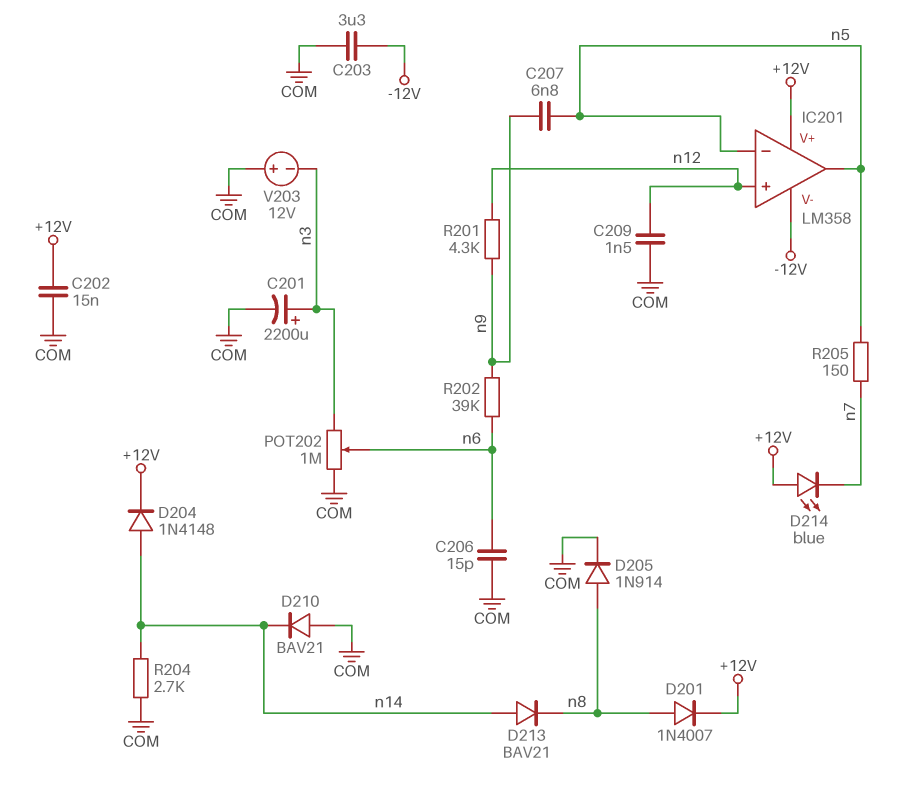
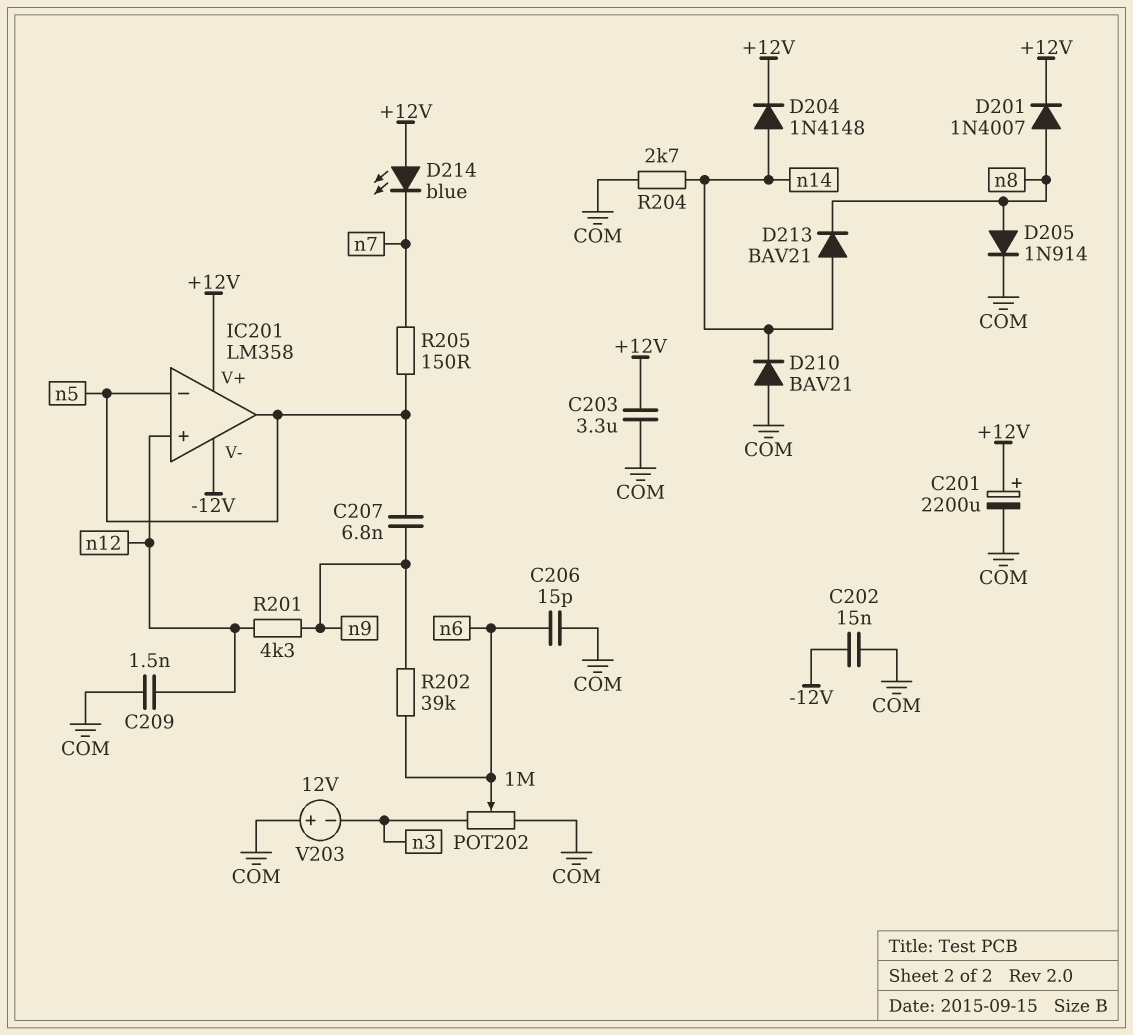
C201: 2200uF (plus n3, minus COM) -> 2200uF (plus +12V, minus COM)
C202: 15nF (+12V, COM) -> 15nF (-12V, COM)
C203: 3.3uF (-12V, COM) -> 3.3uF (+12V, COM)

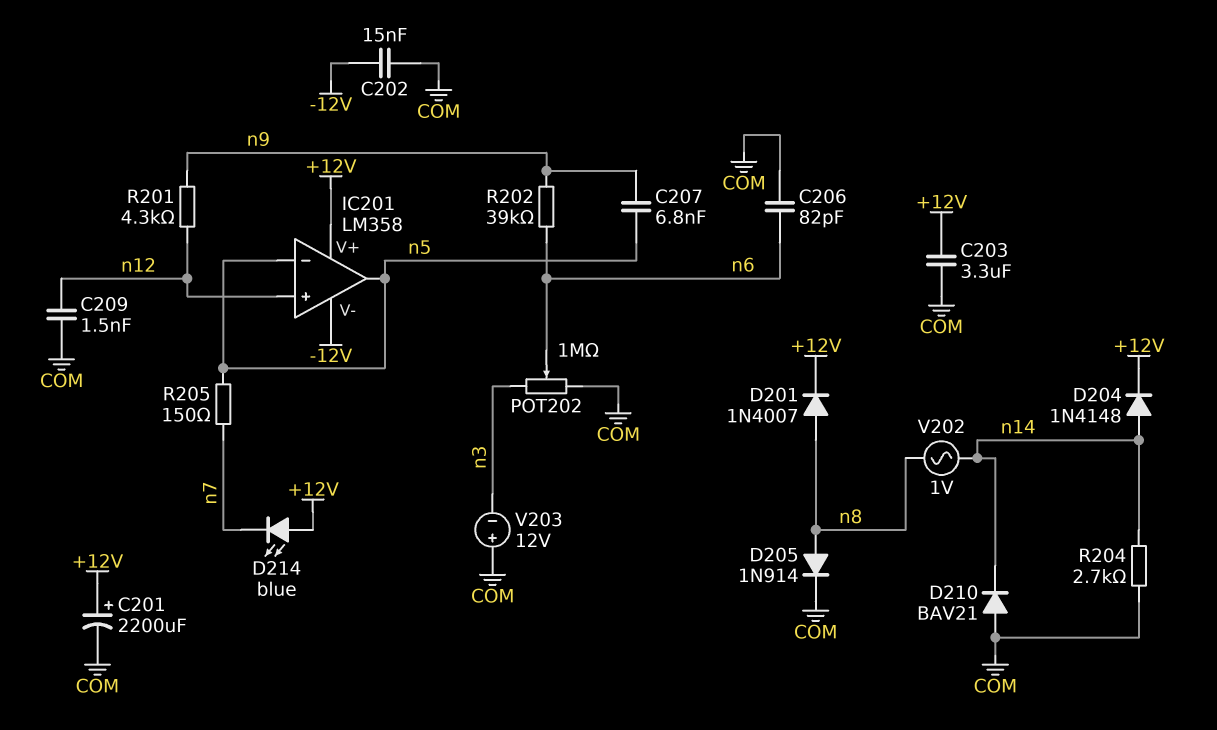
C206: 15pF (COM, n6) -> 82pF (COM, n6)
D213: diode BAV21 (A n14, K n8) -> none
V202: none -> AC 1V (n8, n14)

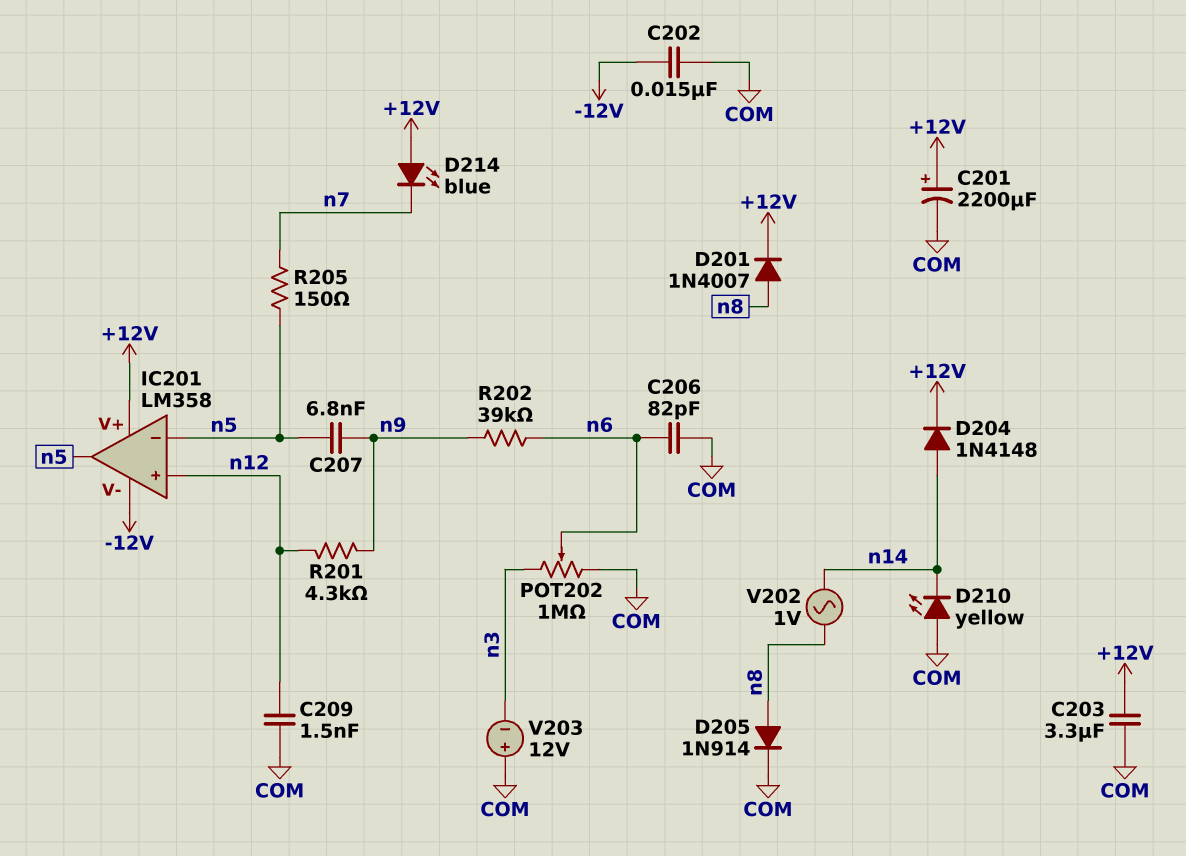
D210: diode BAV21 (A COM, K n14) -> LED yellow (A COM, K n14)
R204: 2.7k (COM, n14) -> none

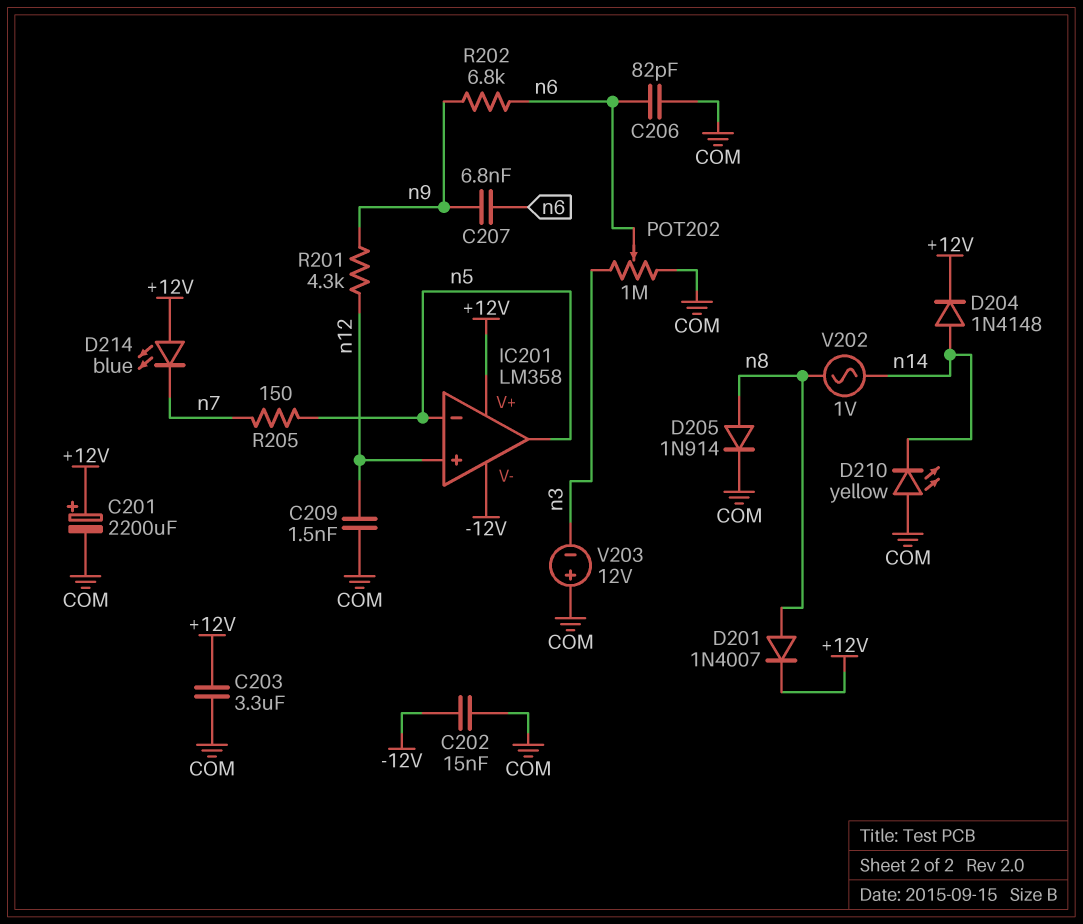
C207: 6.8nF (n5, n9) -> 6.8nF (n6, n9)
R202: 39k (n6, n9) -> 6.8k (n6, n9)

